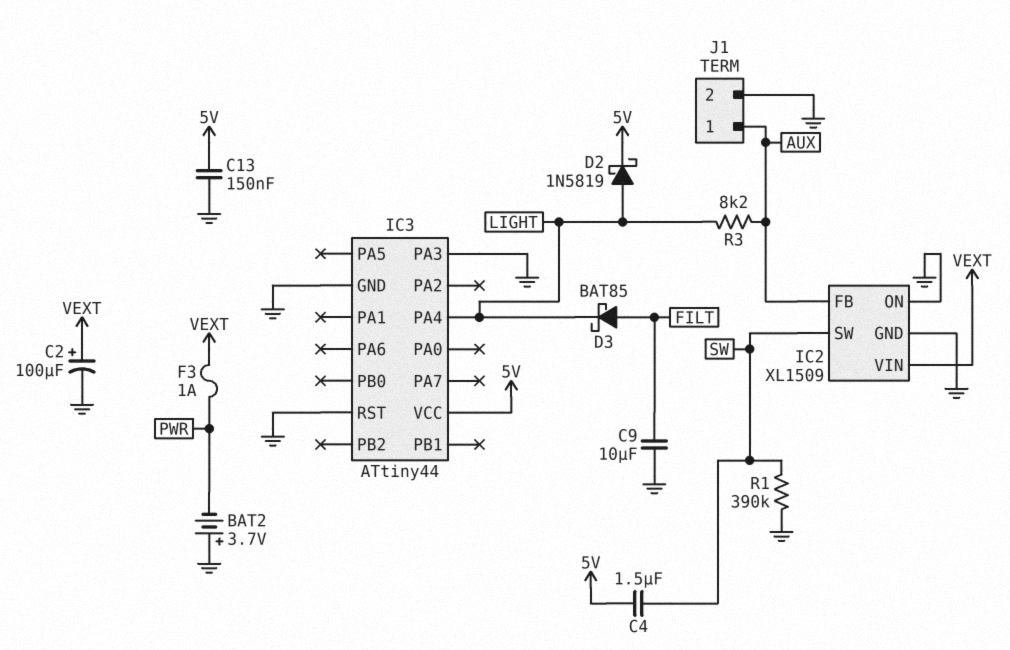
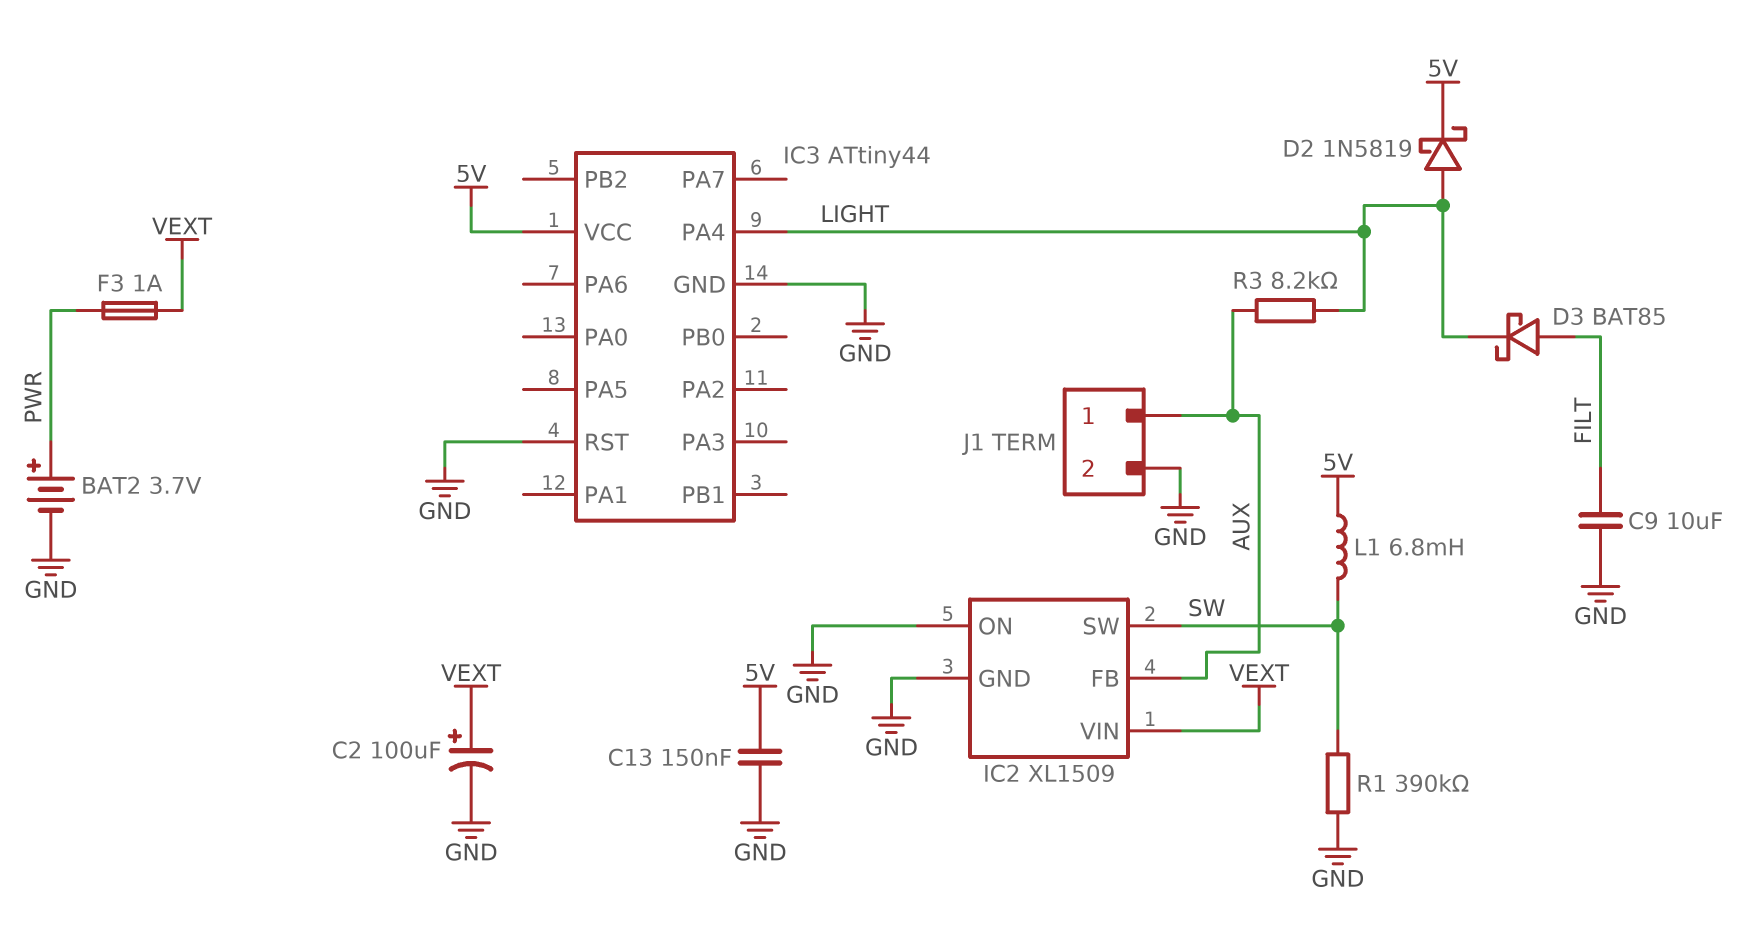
BAT2: 3.7V (plus GND, minus PWR) -> 3.7V (plus PWR, minus GND)
C4: 1.5uF (5V, SW) -> none
IC3 pin PA3: GND -> none
L1: none -> 6.8mH (5V, SW)

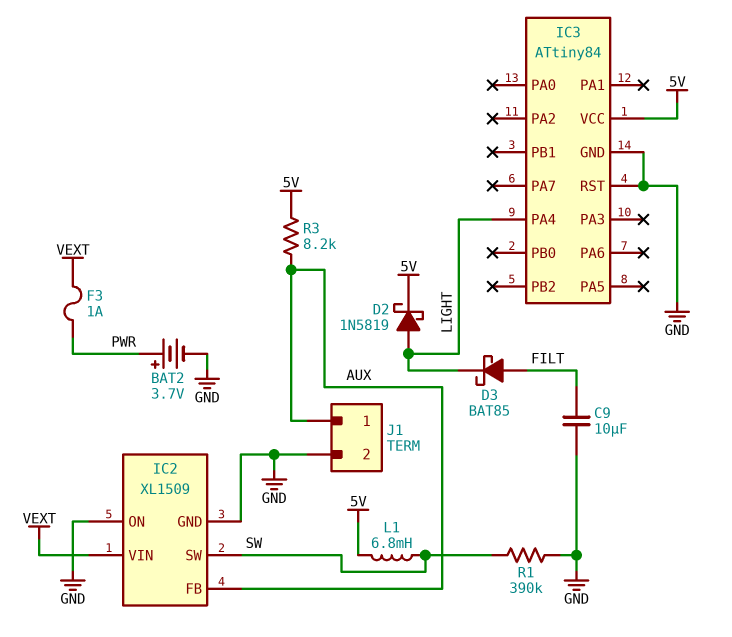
C2: 100uF (plus VEXT, minus GND) -> none
C13: 150nF (5V, GND) -> none
IC3: ATtiny44 -> ATtiny84
R3: 8.2k (AUX, LIGHT) -> 8.2k (5V, AUX)

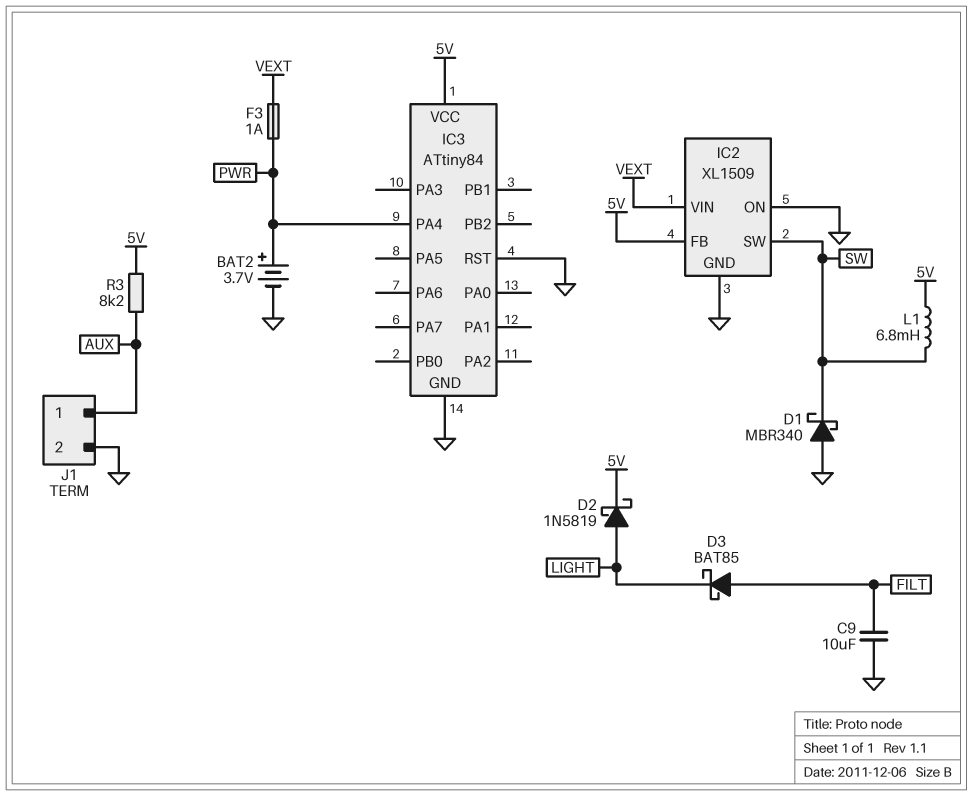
D1: none -> schottky MBR340 (A GND, K SW)
IC2 pin FB: AUX -> 5V
IC3 pin PA4: LIGHT -> PWR
R1: 390k (GND, SW) -> none

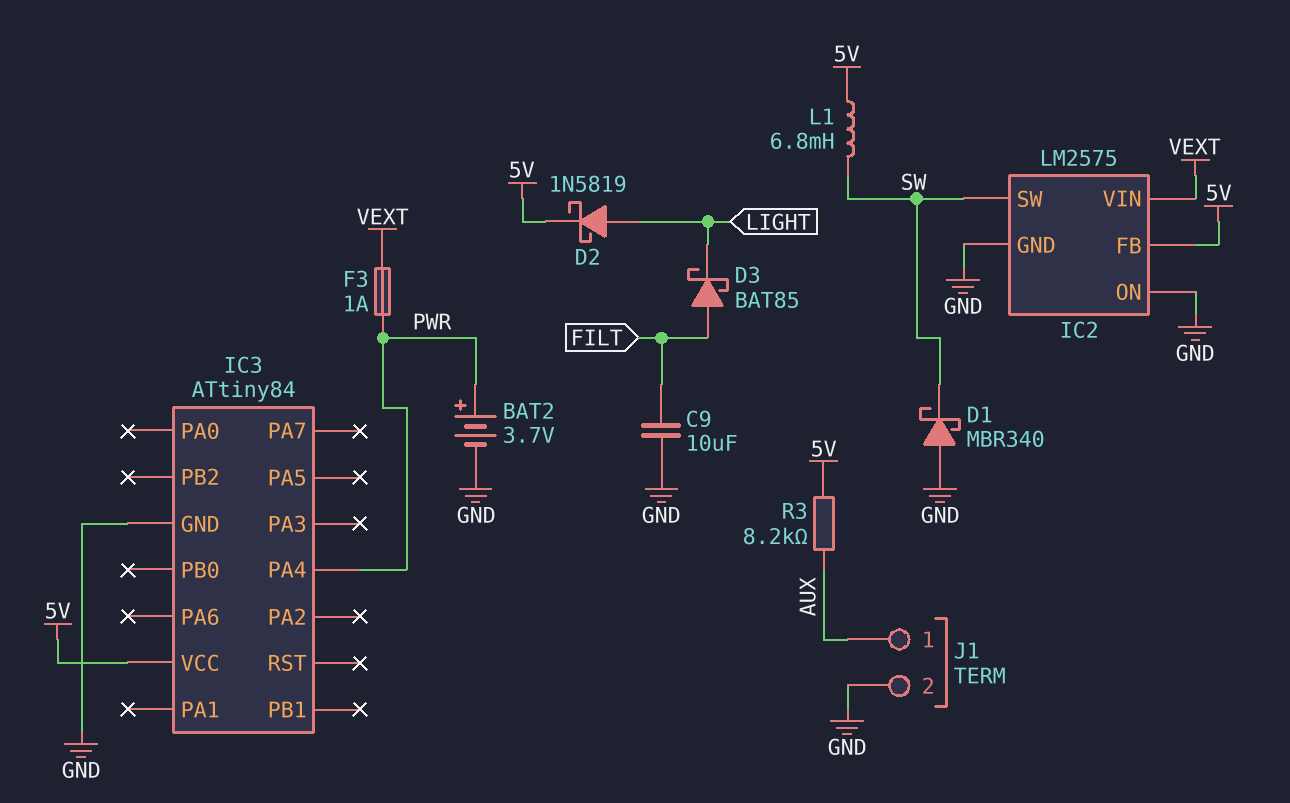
IC2: XL1509 -> LM2575
IC3 pin RST: GND -> none

